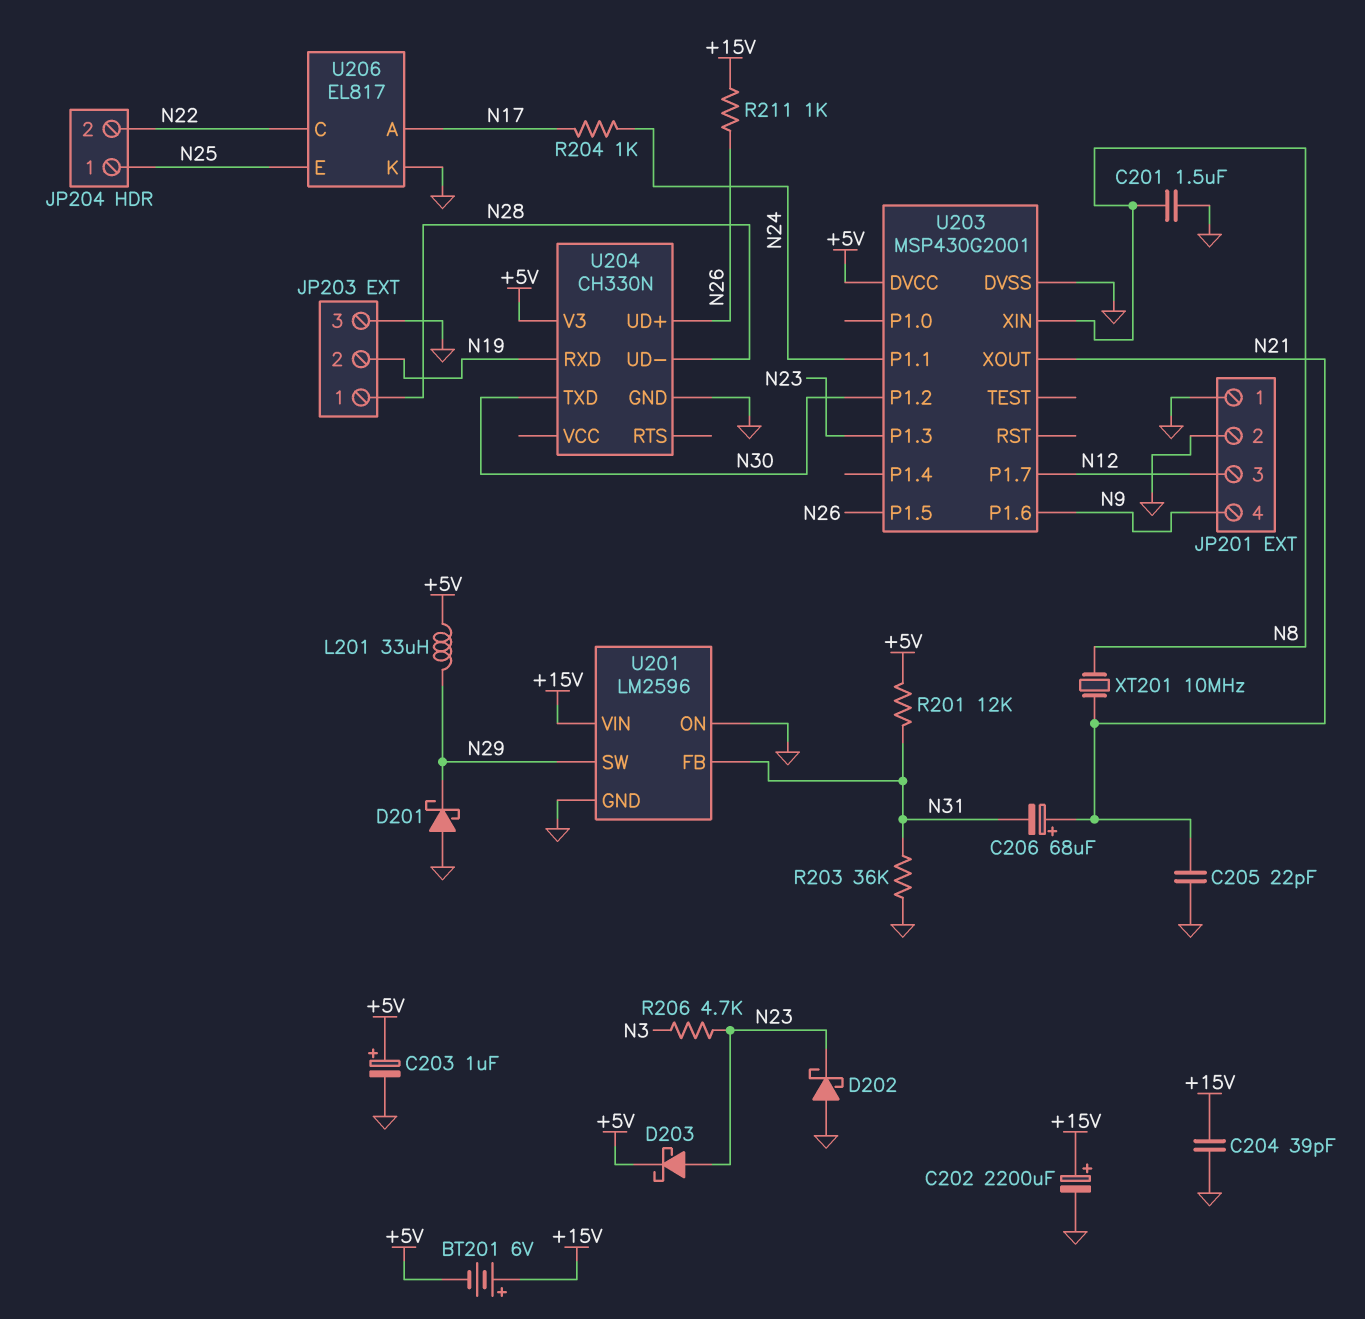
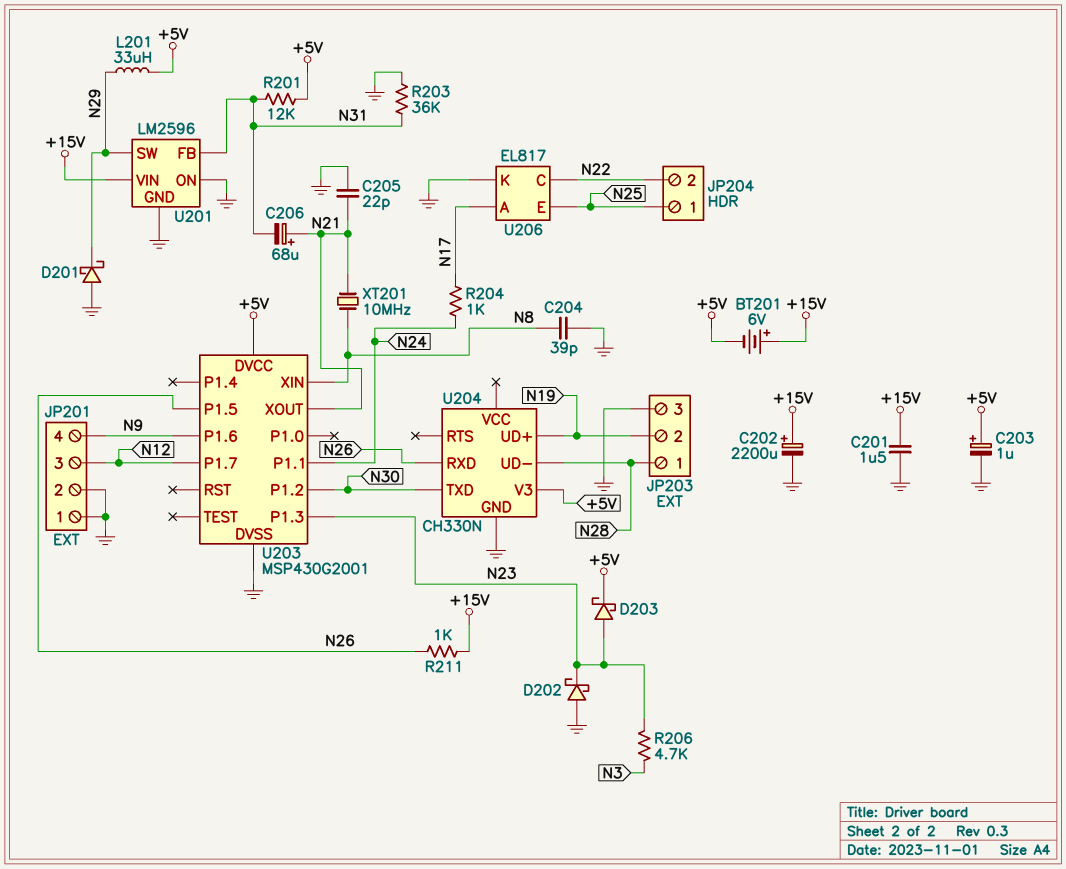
C201: 1.5uF (GND, N8) -> 1.5uF (+15V, GND)
C204: 39pF (+15V, GND) -> 39pF (GND, N8)
U204 pin RXD: N19 -> N26
U204 pin UD+: N26 -> N19

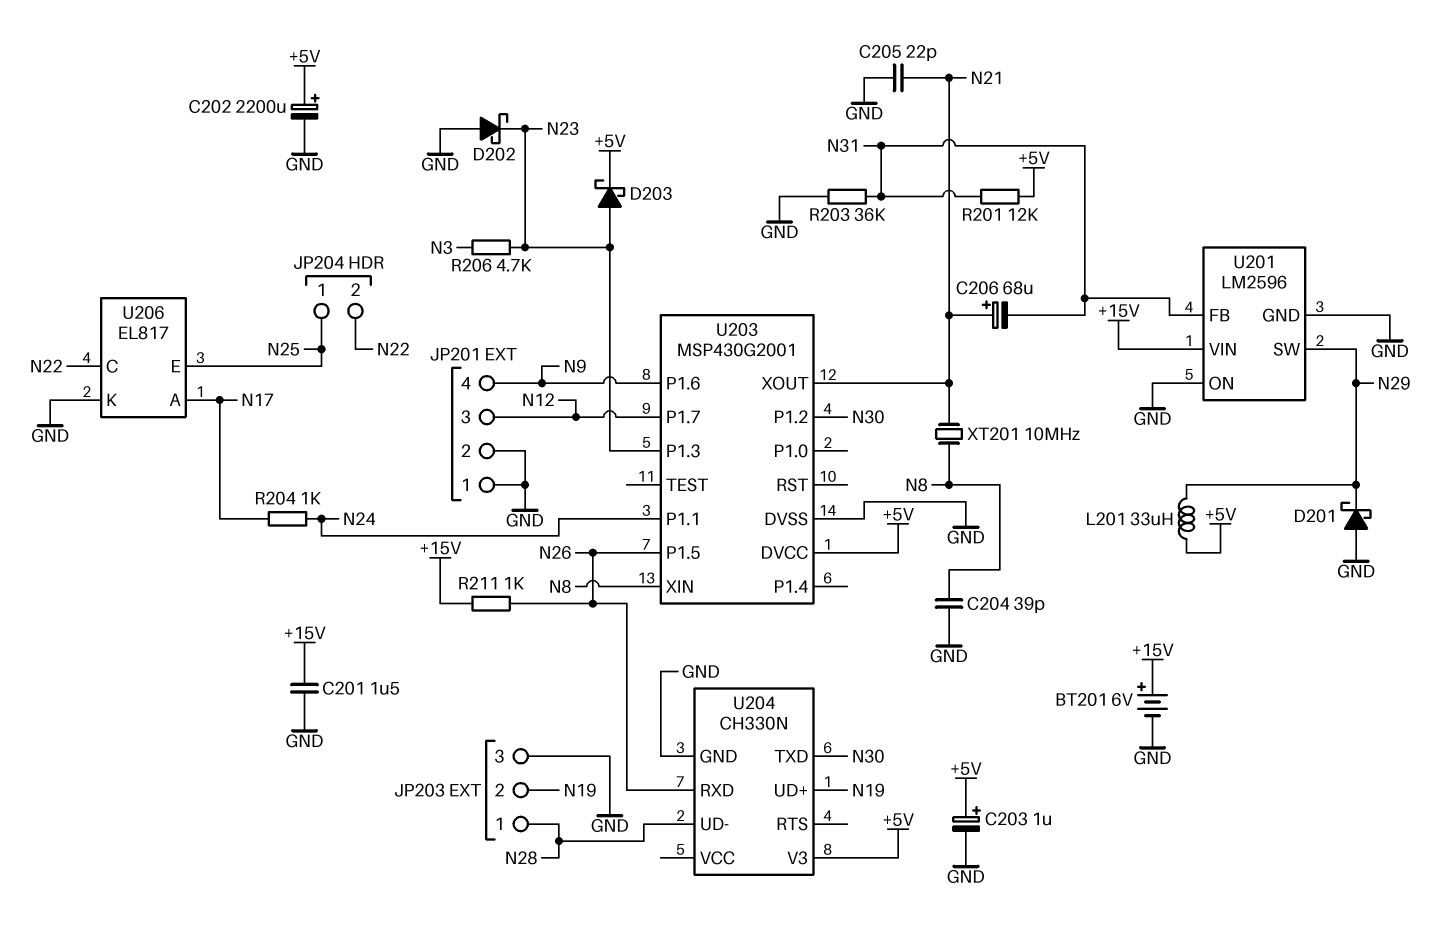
BT201: 6V (plus +15V, minus +5V) -> 6V (plus +15V, minus GND)
C202: 2200uF (plus +15V, minus GND) -> 2200uF (plus +5V, minus GND)

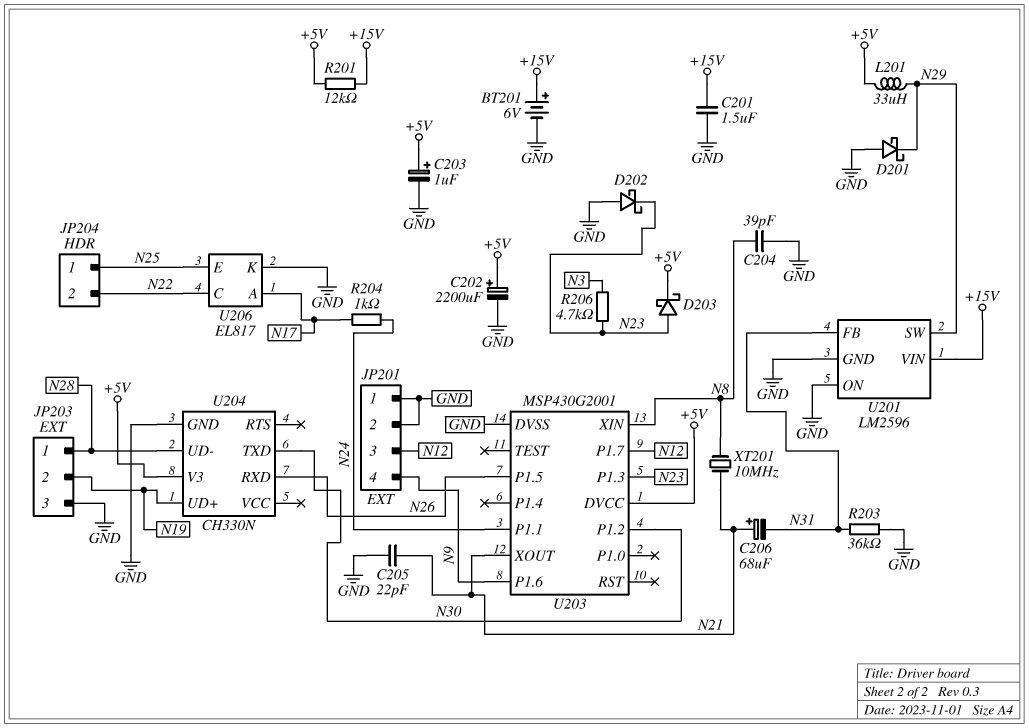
R201: 12k (+5V, N31) -> 12k (+5V, +15V)
R211: 1k (+15V, N26) -> none

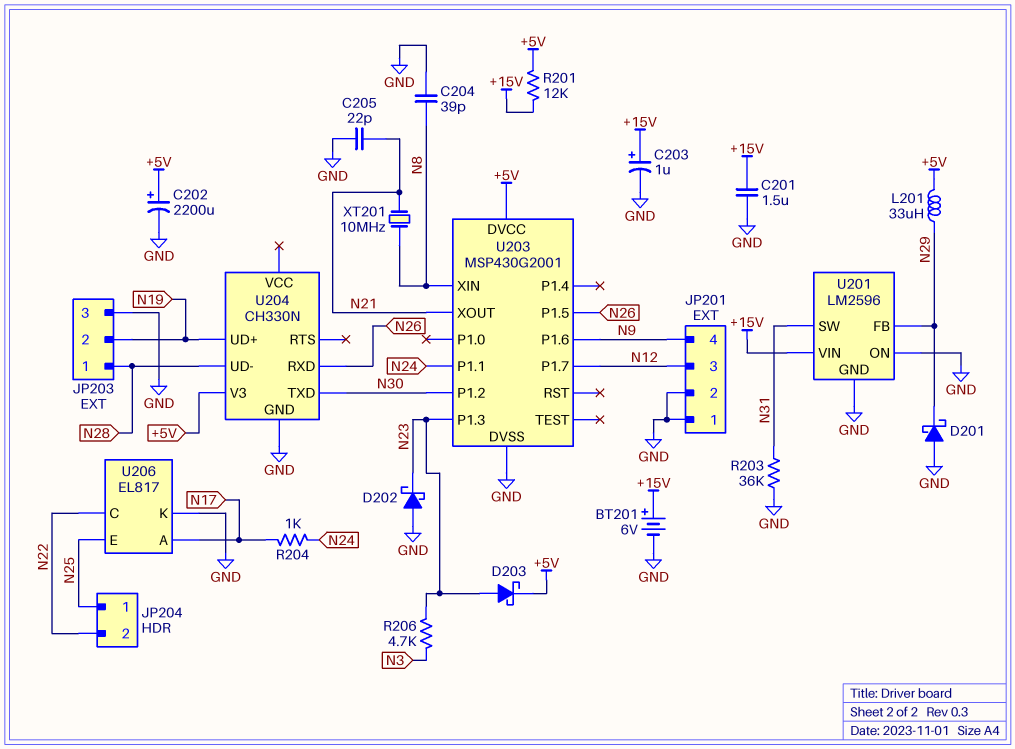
C203: 1uF (plus +5V, minus GND) -> 1uF (plus +15V, minus GND)
C206: 68uF (plus N21, minus N31) -> none
U201 pin FB: N31 -> N29
U201 pin SW: N29 -> N31

